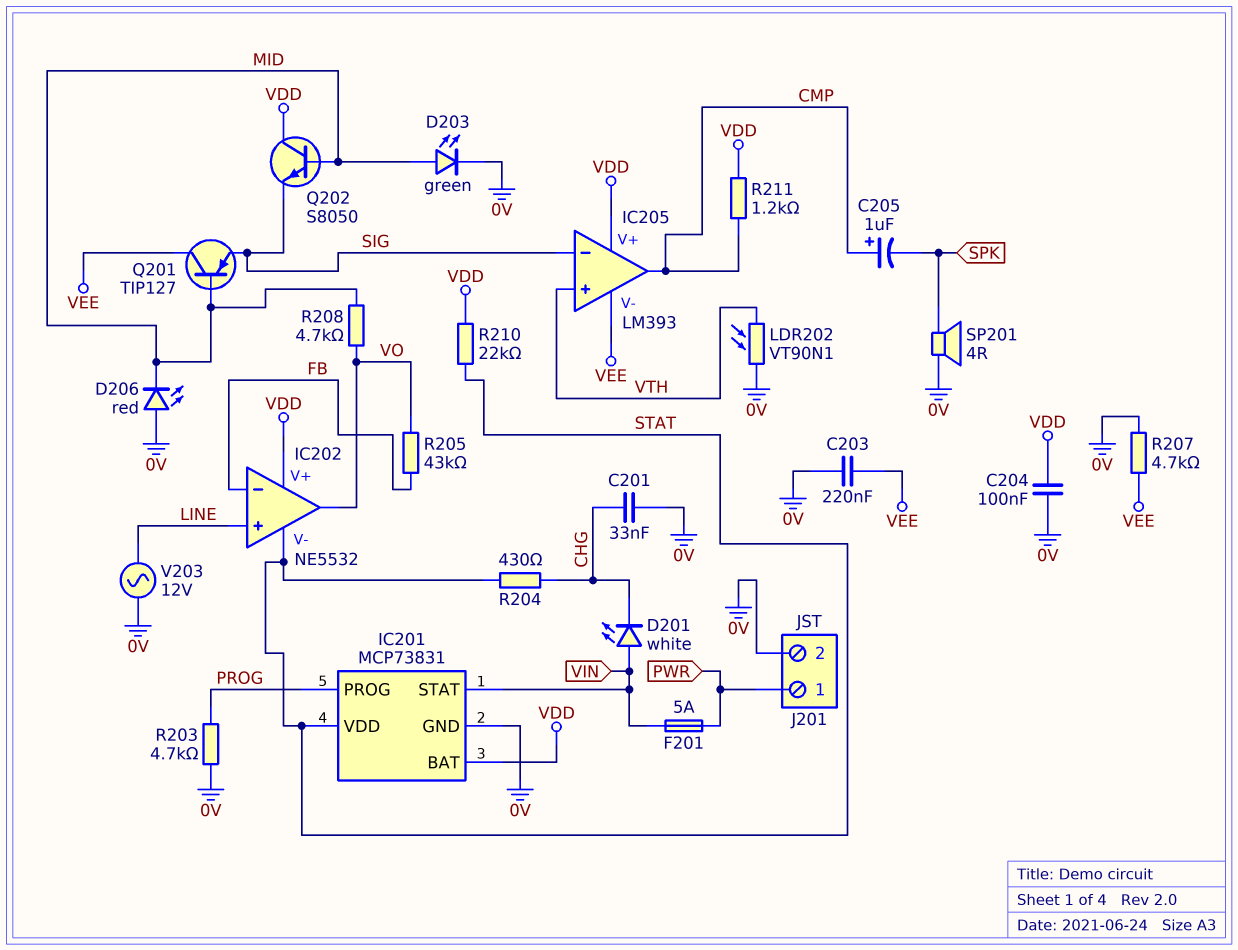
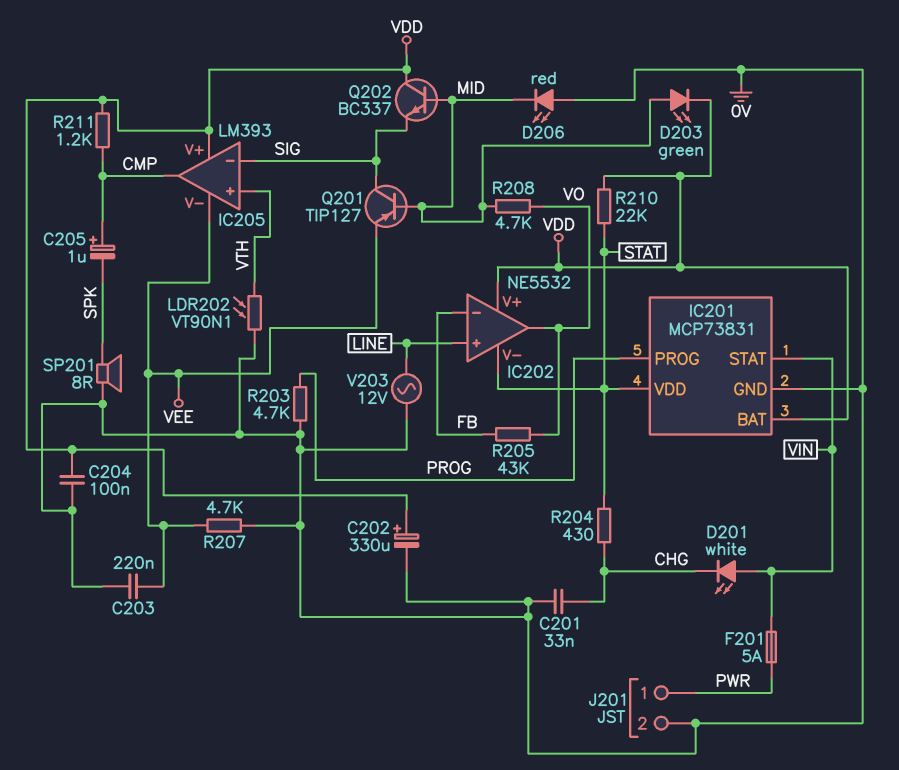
C202: none -> 330uF (plus VDD, minus 0V)
D203: LED green (A MID, K 0V) -> LED green (A MID, K VDD)
Q201: PNP TIP127 (B MID, C VEE, E SIG) -> PNP TIP127 (B MID, C SIG, E VEE)
Q202: NPN S8050 (B MID, C VDD, E SIG) -> NPN BC337 (B MID, C VDD, E SIG)
SP201: speaker 4R (0V, SPK) -> speaker 8R (0V, SPK)

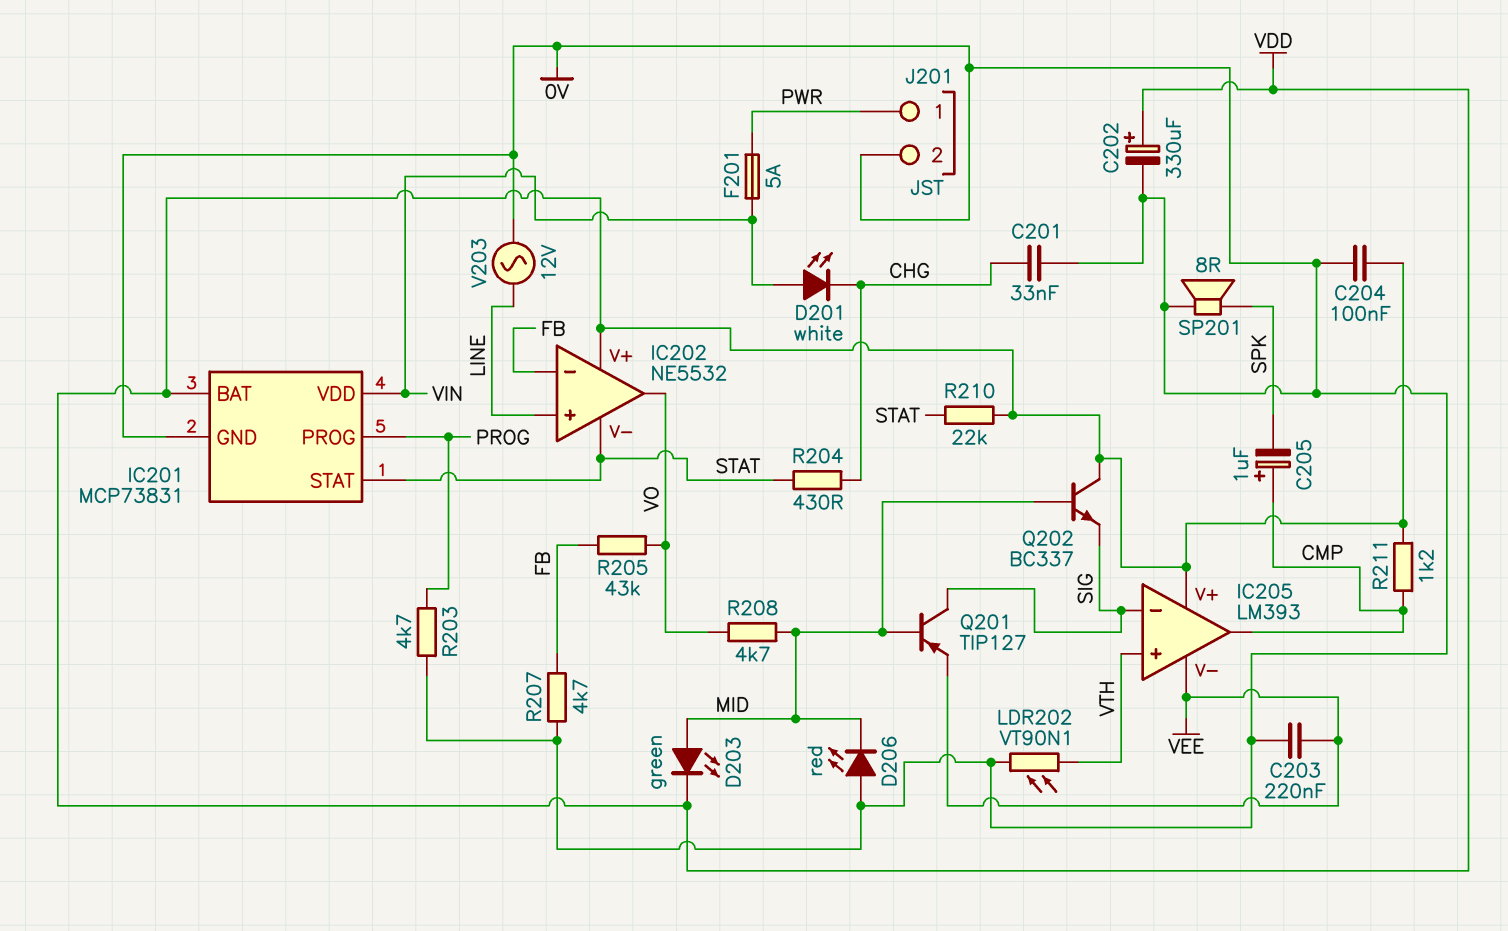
IC201 pin STAT: VIN -> STAT
IC201 pin VDD: STAT -> VIN
R207: 4.7k (0V, VEE) -> 4.7k (0V, FB)

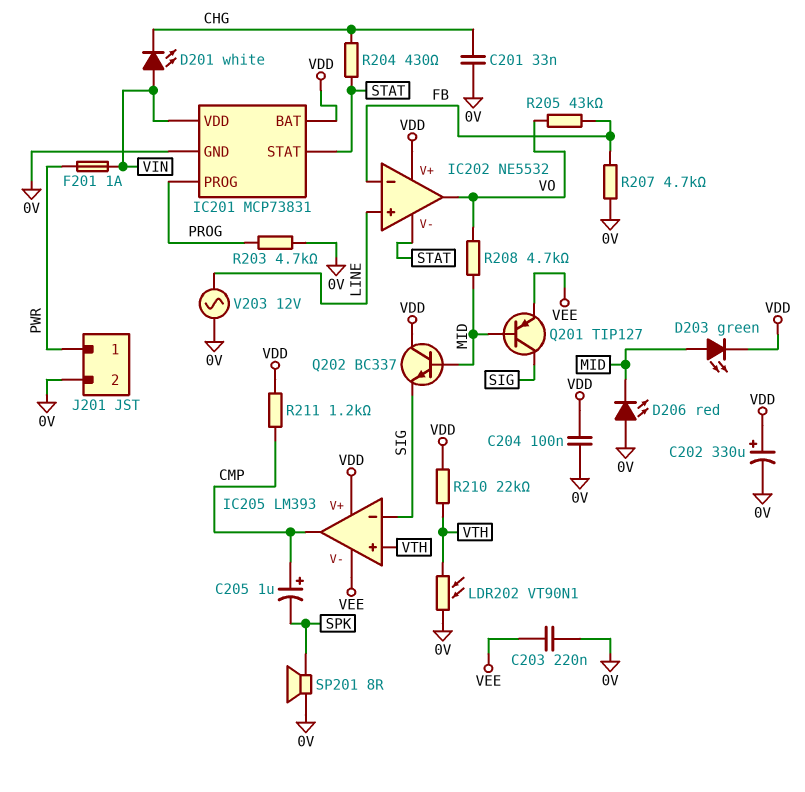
F201: 5A (PWR, VIN) -> 1A (PWR, VIN)
R210: 22k (STAT, VDD) -> 22k (VDD, VTH)

